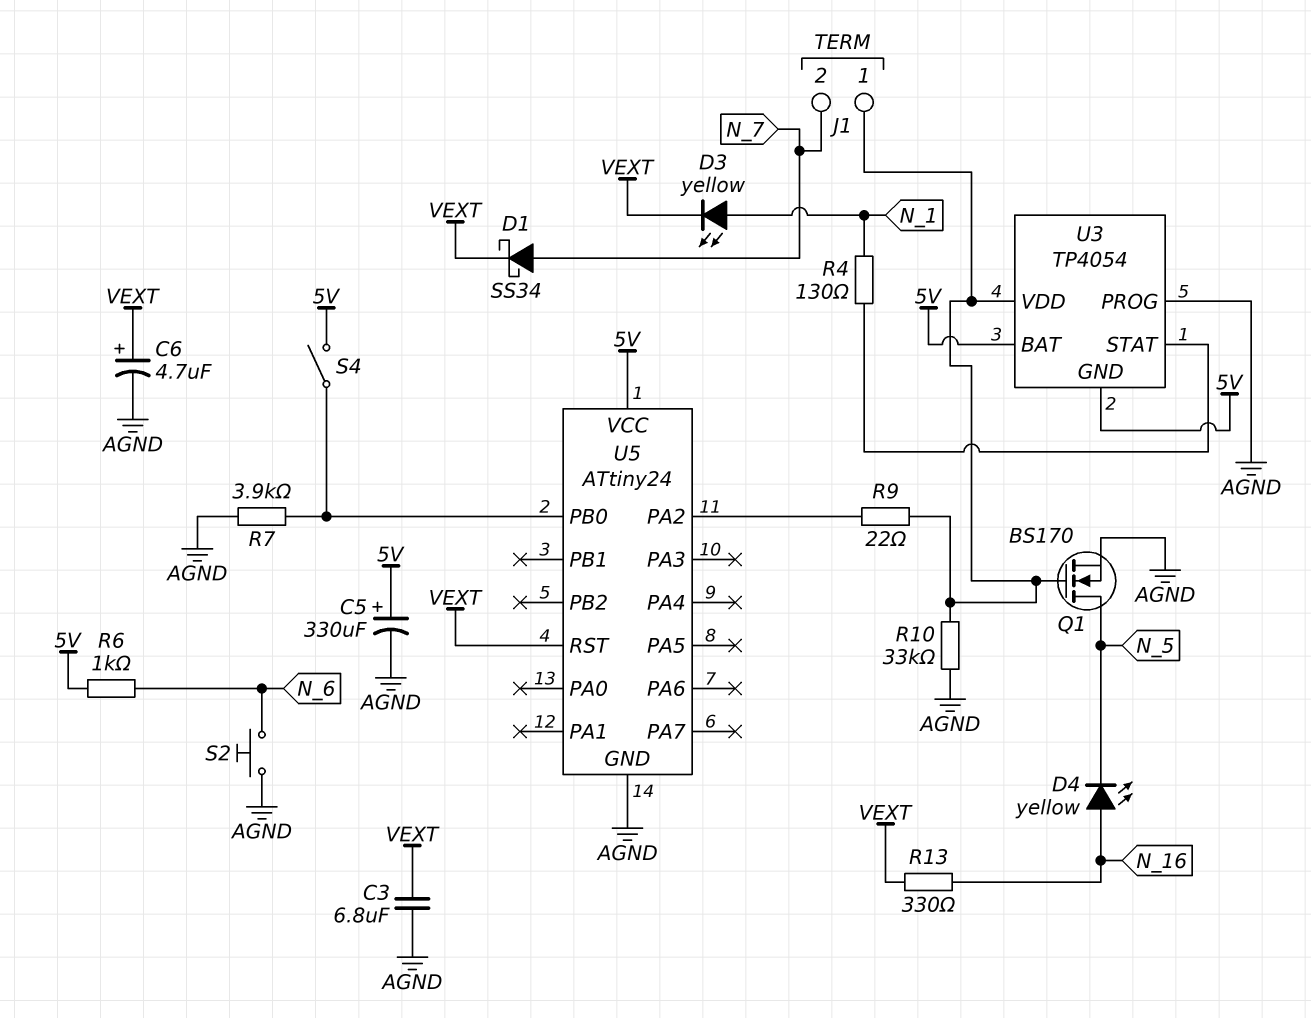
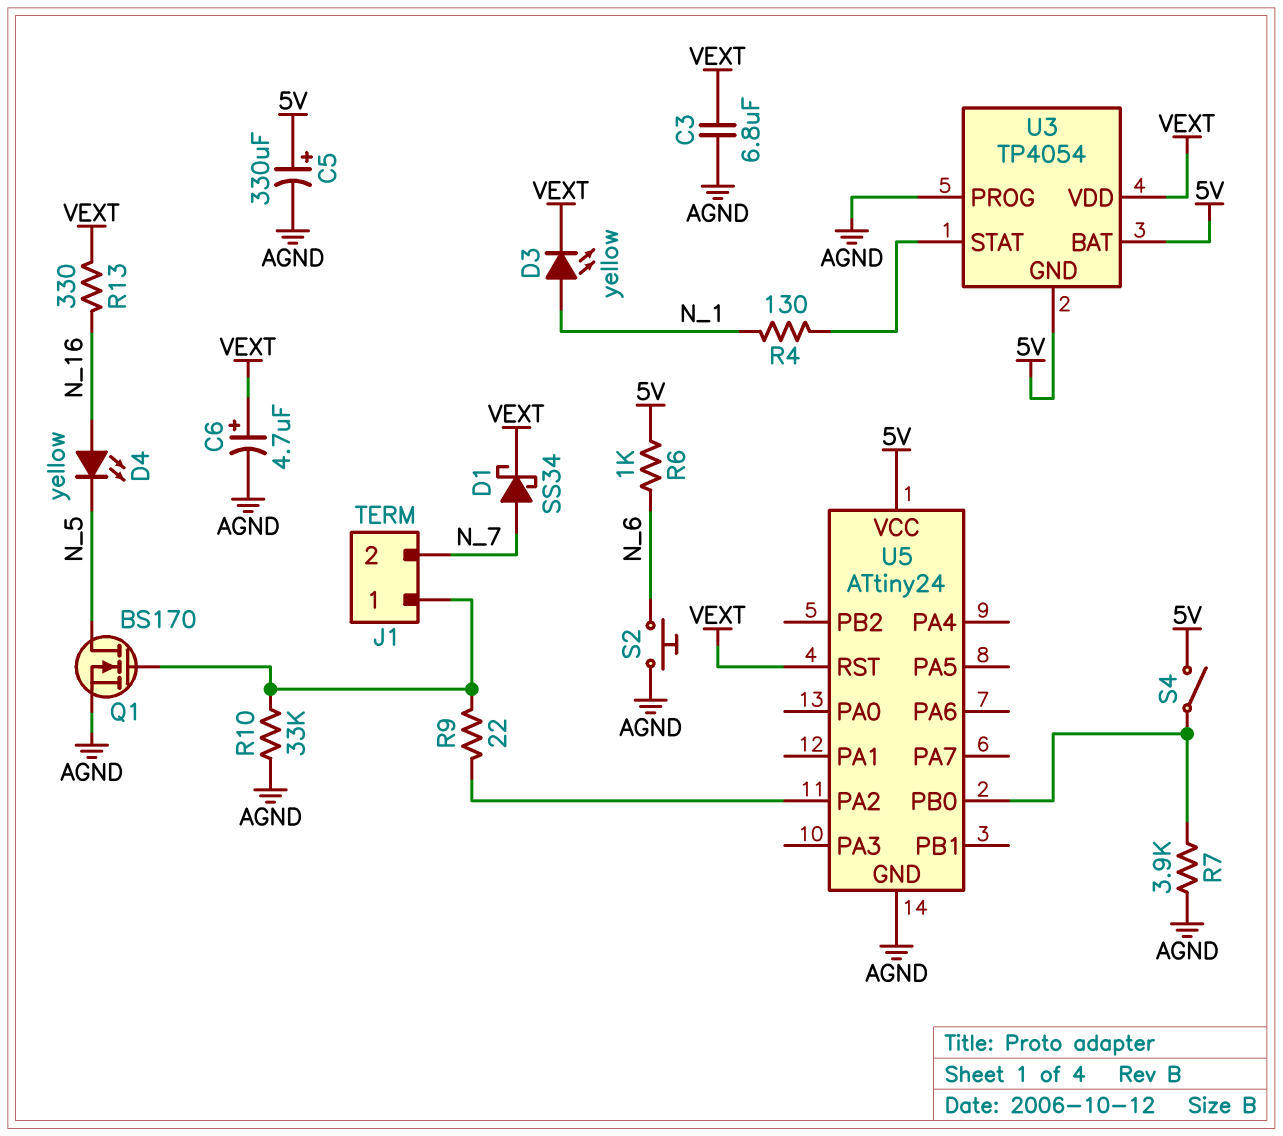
U3 pin VDD: J1/1 -> VEXT

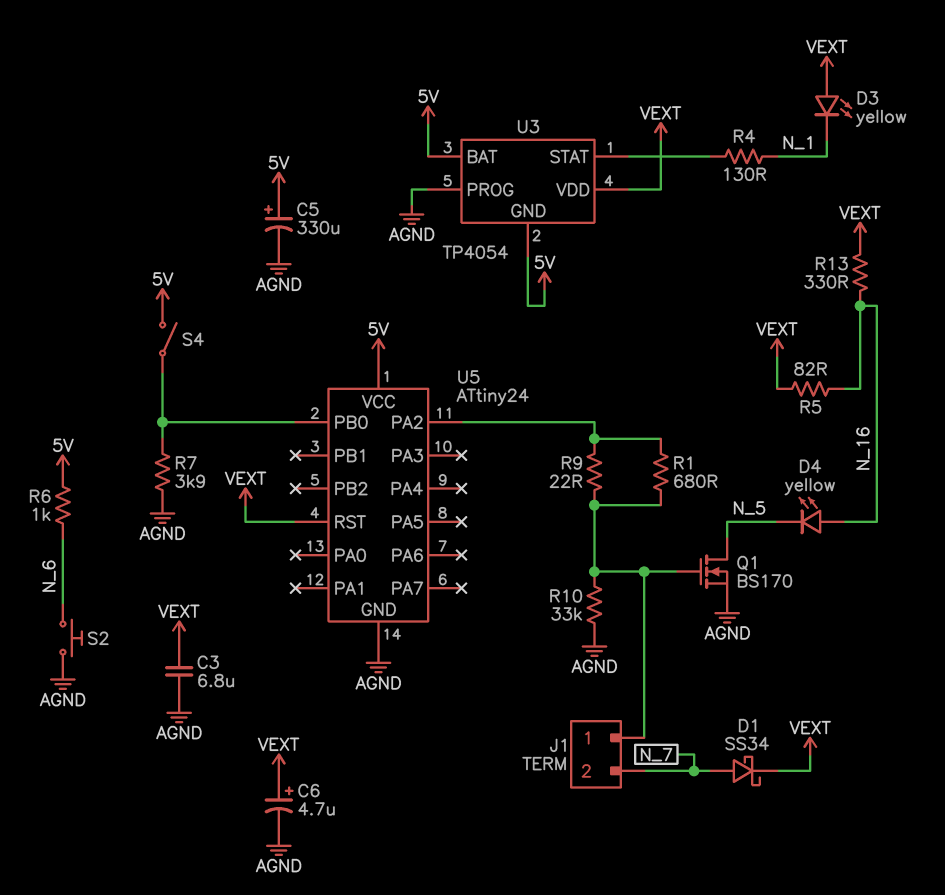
D3: LED yellow (A N_1, K VEXT) -> LED yellow (A VEXT, K N_1)
R1: none -> 680 (J1/1, U5/PA2)
R5: none -> 82 (N_16, VEXT)

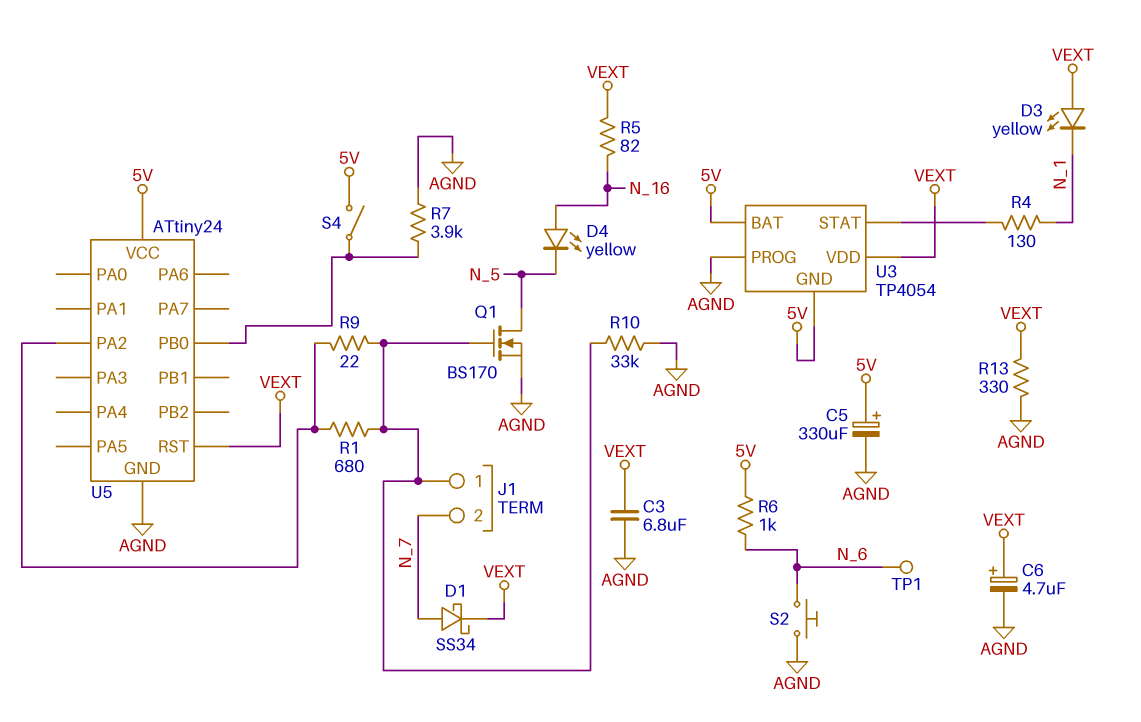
R13: 330 (N_16, VEXT) -> 330 (AGND, VEXT)
TP1: none -> test point (N_6)

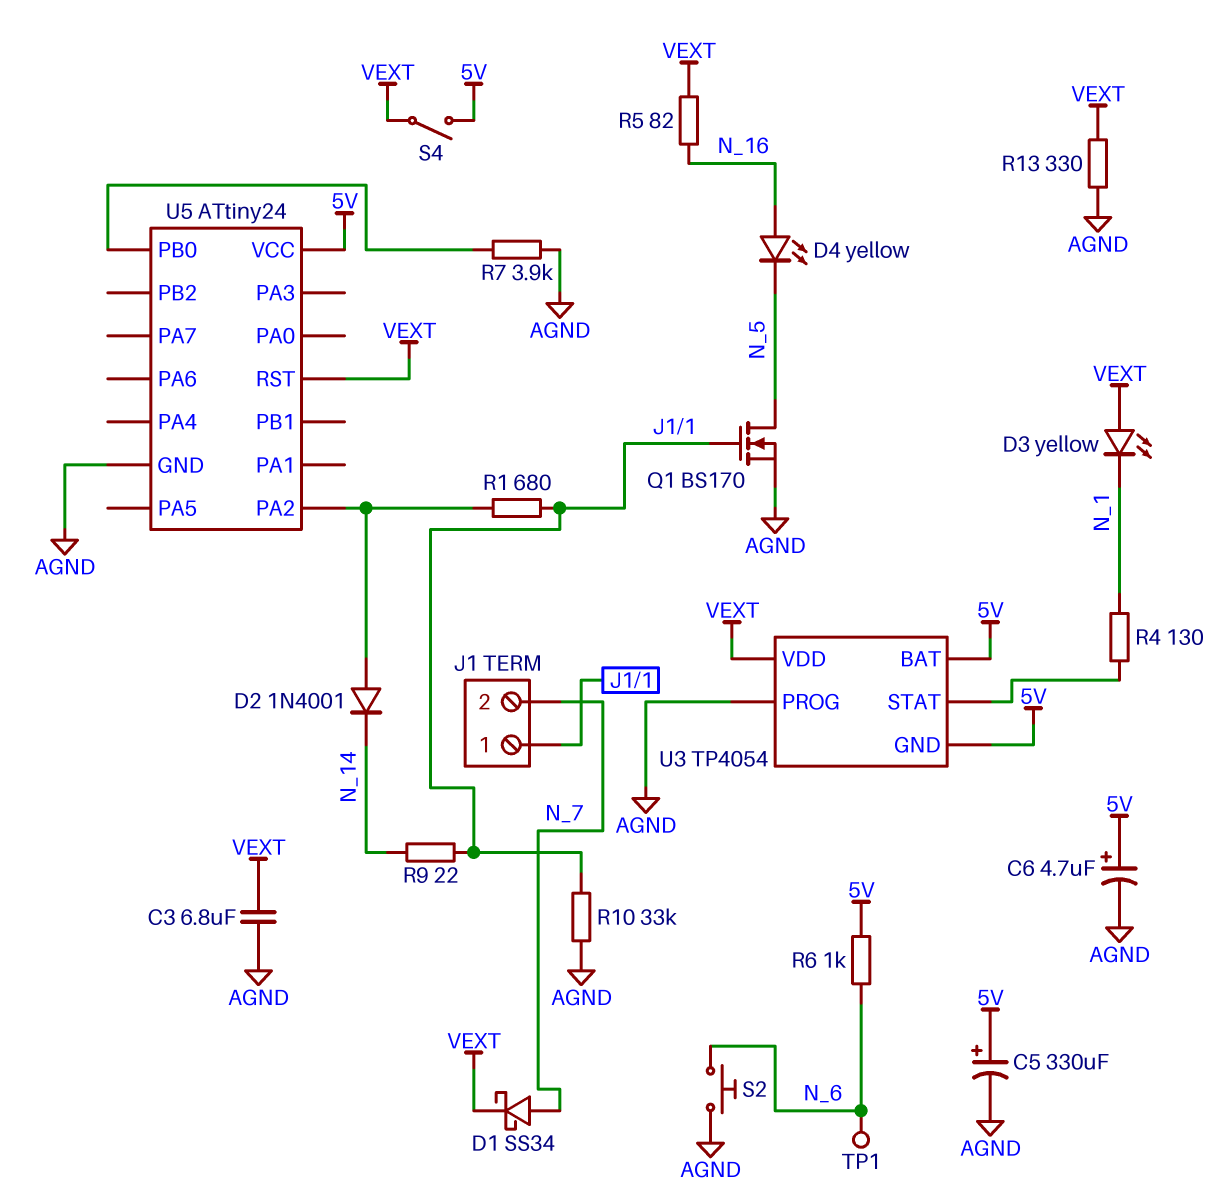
C6: 4.7uF (plus VEXT, minus AGND) -> 4.7uF (plus 5V, minus AGND)
D2: none -> diode 1N4001 (A U5/PA2, K N_14)
R9: 22 (J1/1, U5/PA2) -> 22 (J1/1, N_14)
S4: switch (5V, U5/PB0) -> switch (5V, VEXT)

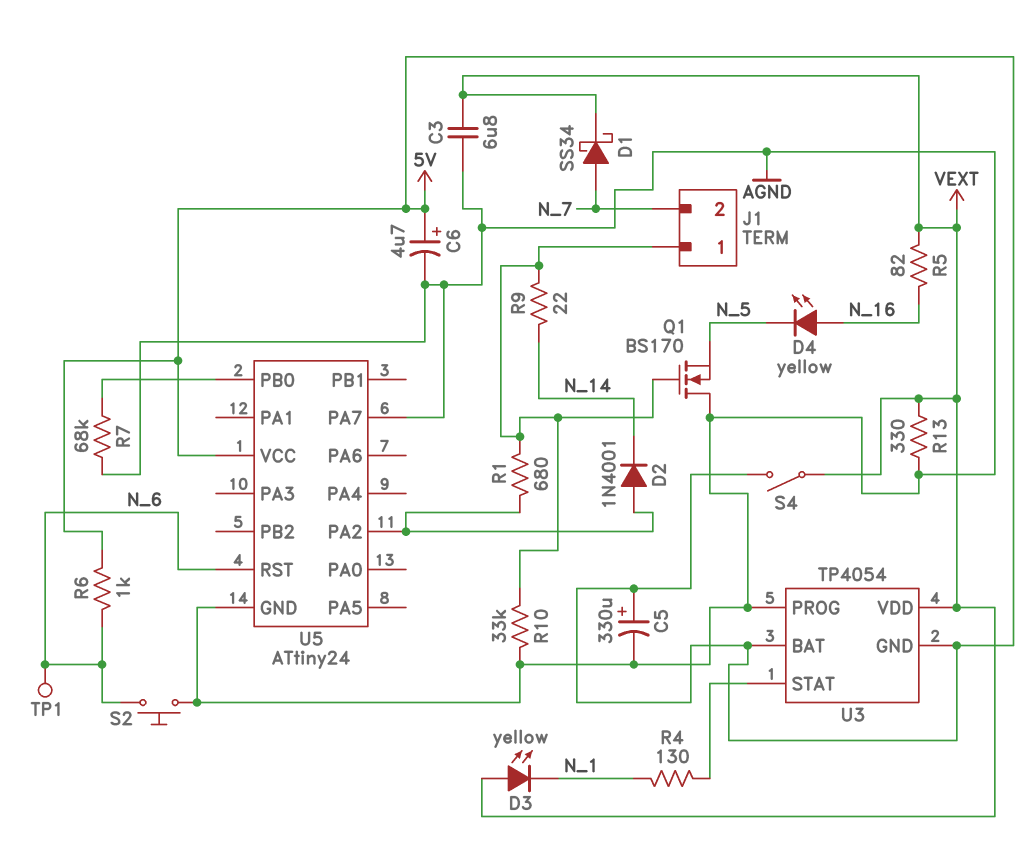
Q1: NMOS BS170 (G J1/1, D N_5, S AGND) -> NMOS BS170 (G J1/1, D AGND, S N_5)
R7: 3.9k (AGND, U5/PB0) -> 68k (AGND, U5/PB0)
U5 pin PA7: none -> AGND
U5 pin RST: VEXT -> N_6

